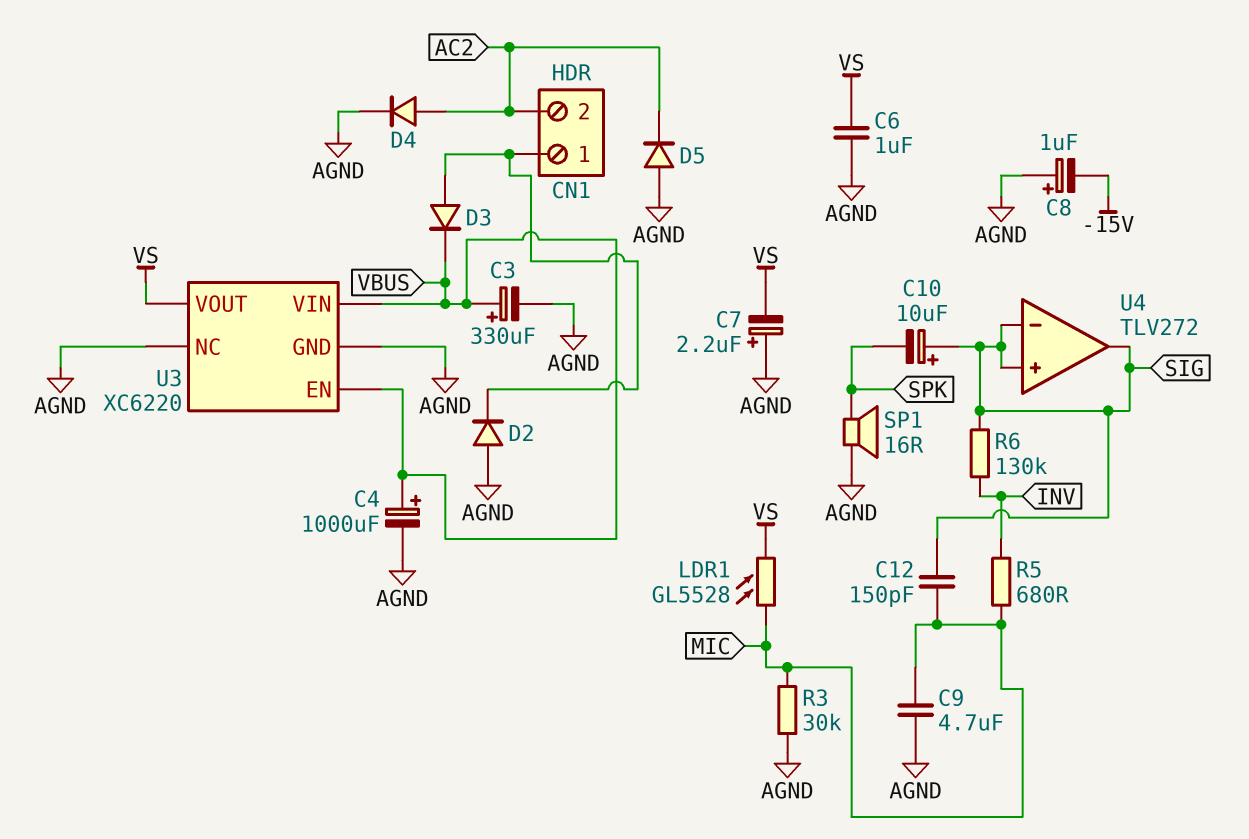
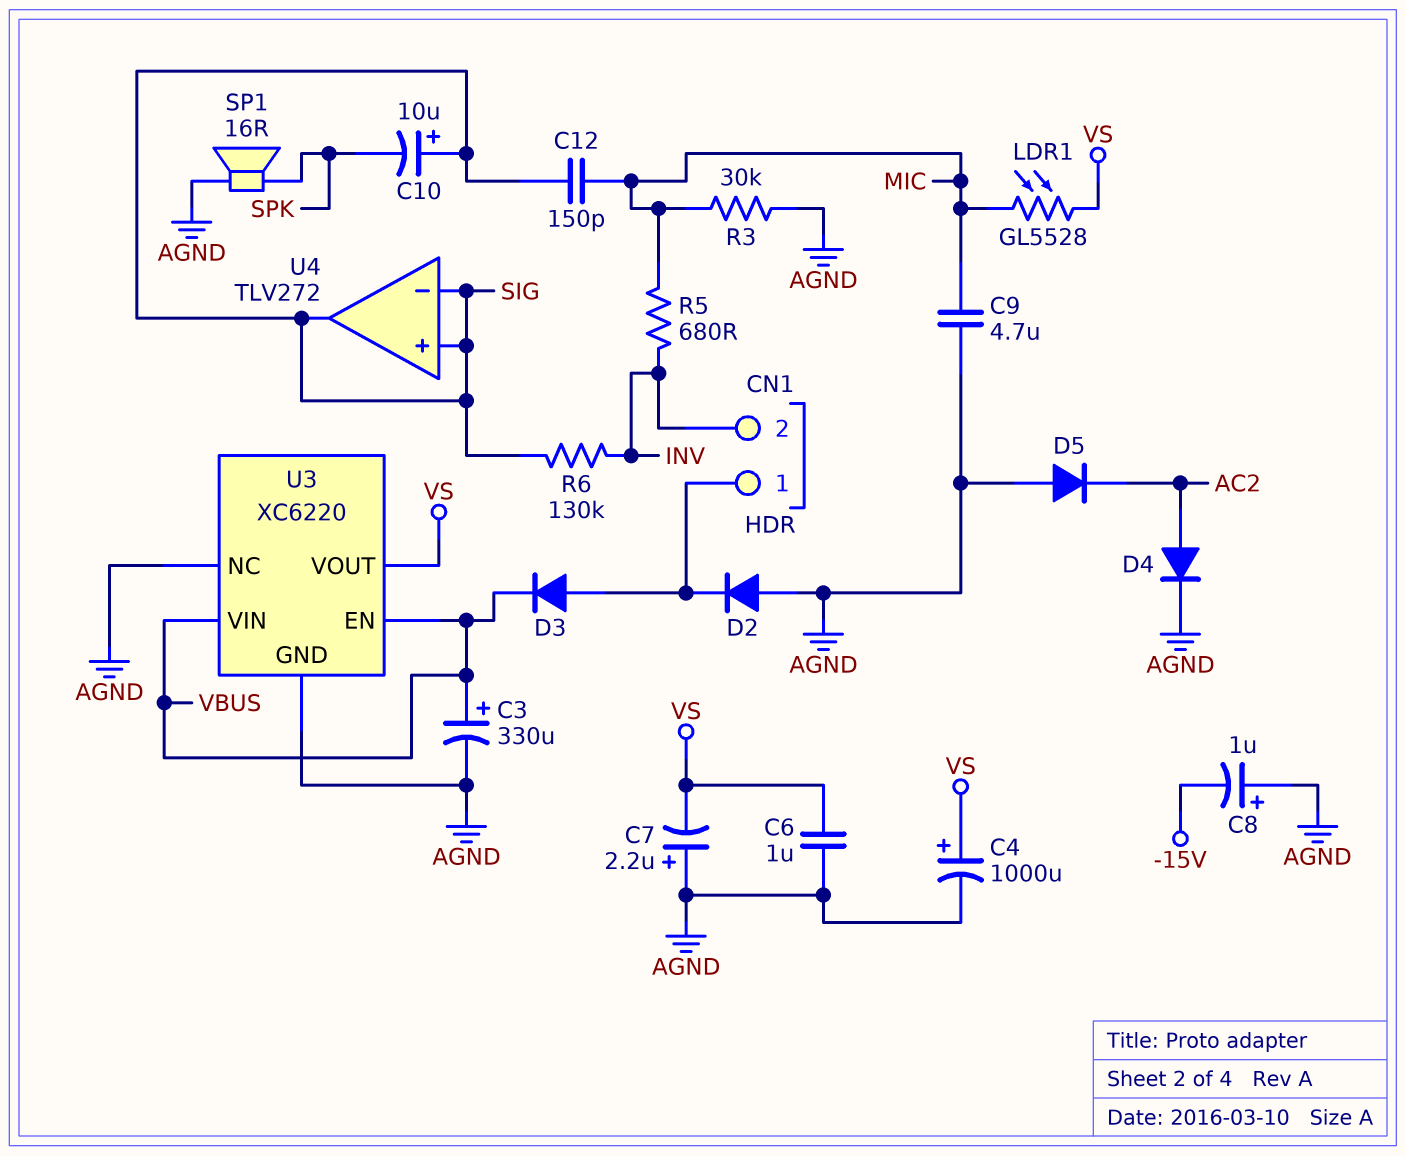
C4: 1000uF (plus VBUS, minus AGND) -> 1000uF (plus VS, minus AGND)
CN1 pin 2: AC2 -> INV

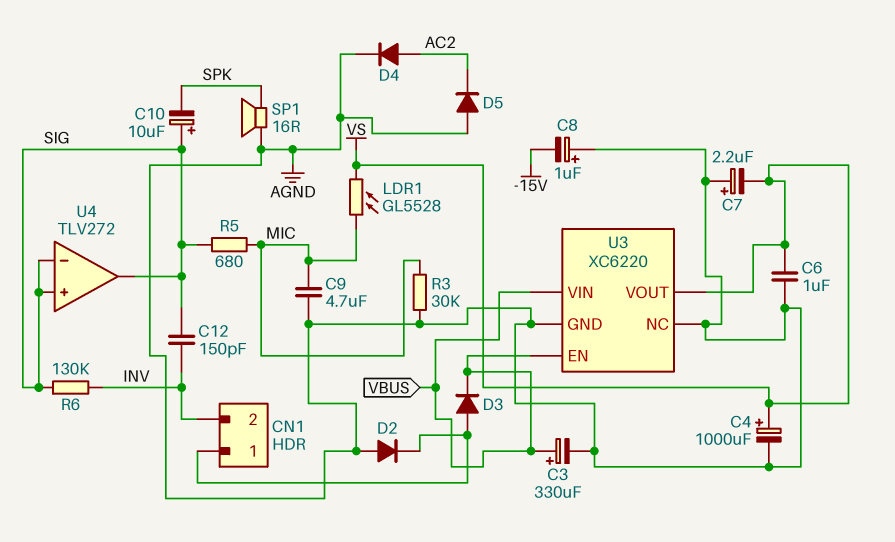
C12: 150pF (MIC, SIG) -> 150pF (INV, SIG)
R5: 680 (INV, MIC) -> 680 (MIC, SIG)

